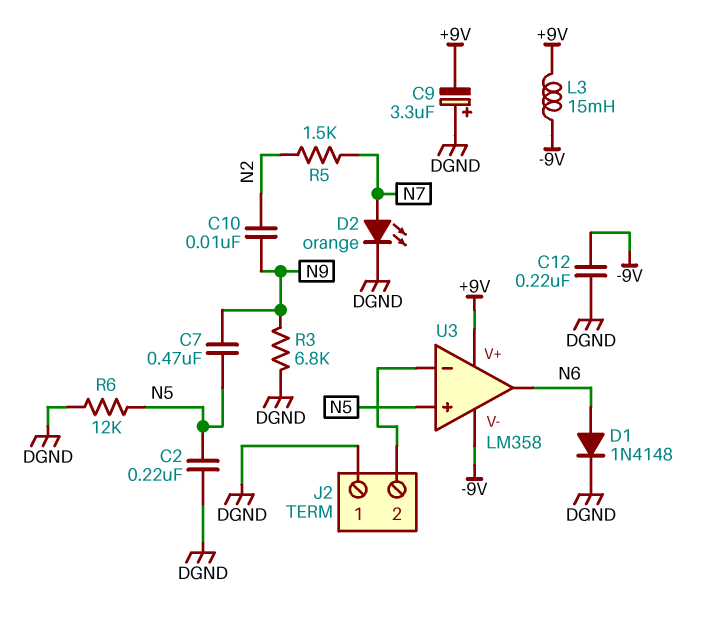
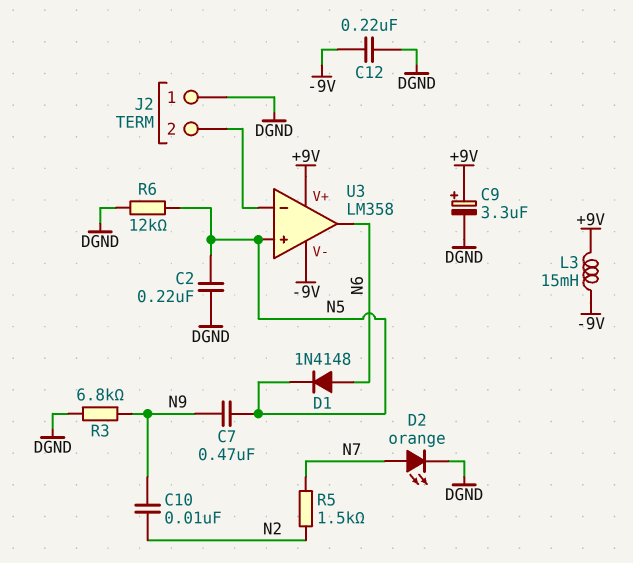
C9: 3.3uF (plus DGND, minus +9V) -> 3.3uF (plus +9V, minus DGND)
D1: diode 1N4148 (A N6, K DGND) -> diode 1N4148 (A N6, K N5)

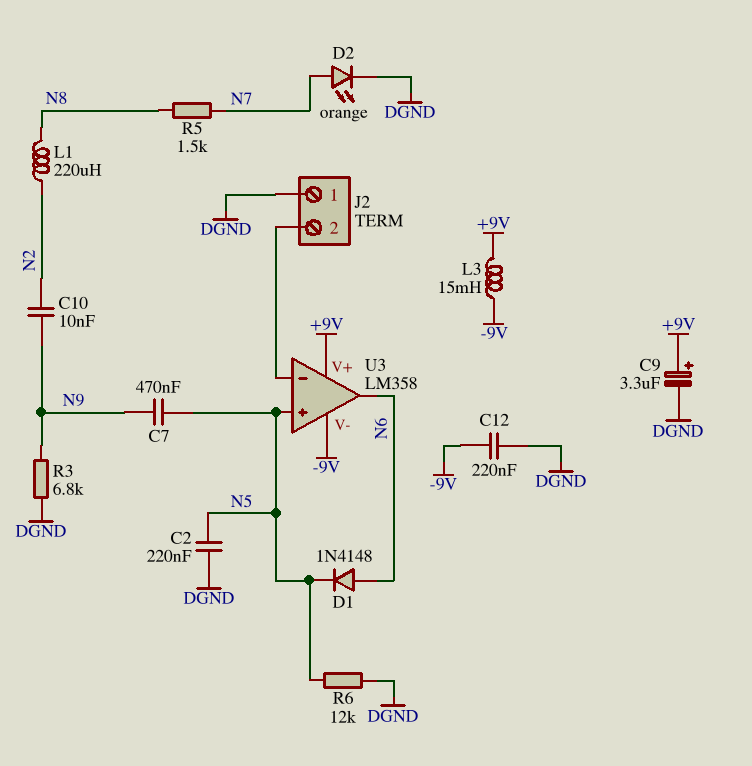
L1: none -> 220uH (N2, N8)
R5: 1.5k (N2, N7) -> 1.5k (N7, N8)

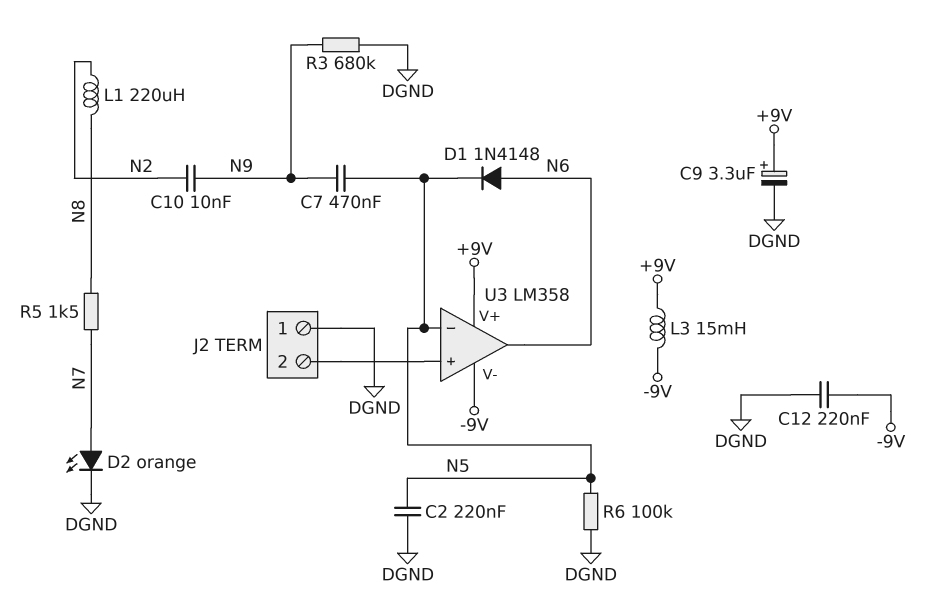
R3: 6.8k (DGND, N9) -> 680k (DGND, N9)
R6: 12k (DGND, N5) -> 100k (DGND, N5)
U3 pin in+: N5 -> J2/2
U3 pin in-: J2/2 -> N5

